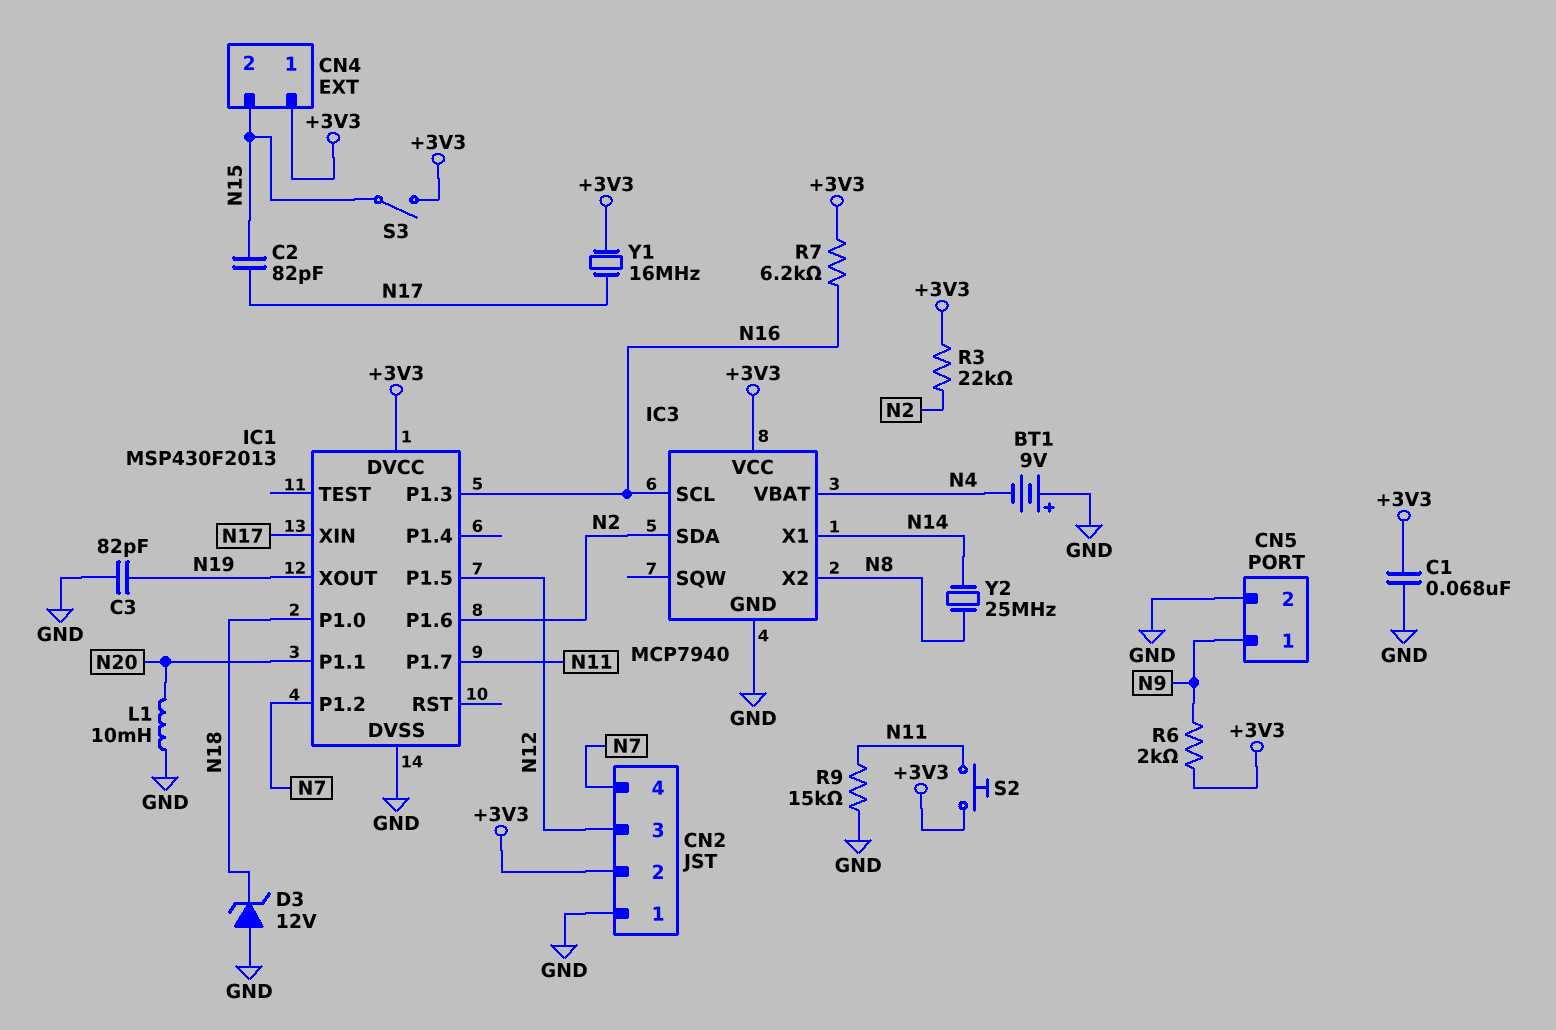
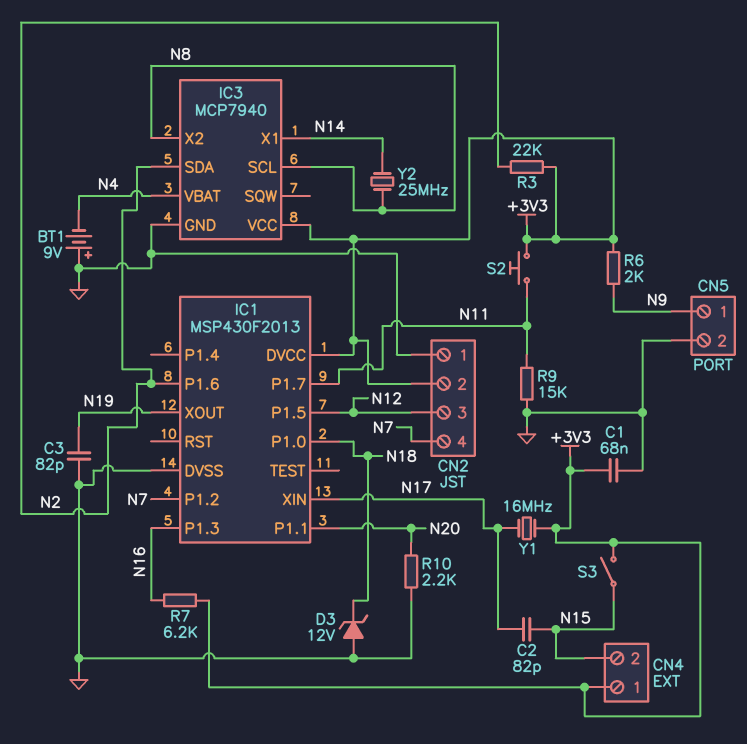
IC3 pin SCL: N16 -> N8
L1: 10mH (GND, N20) -> none
R10: none -> 2.2k (GND, N20)

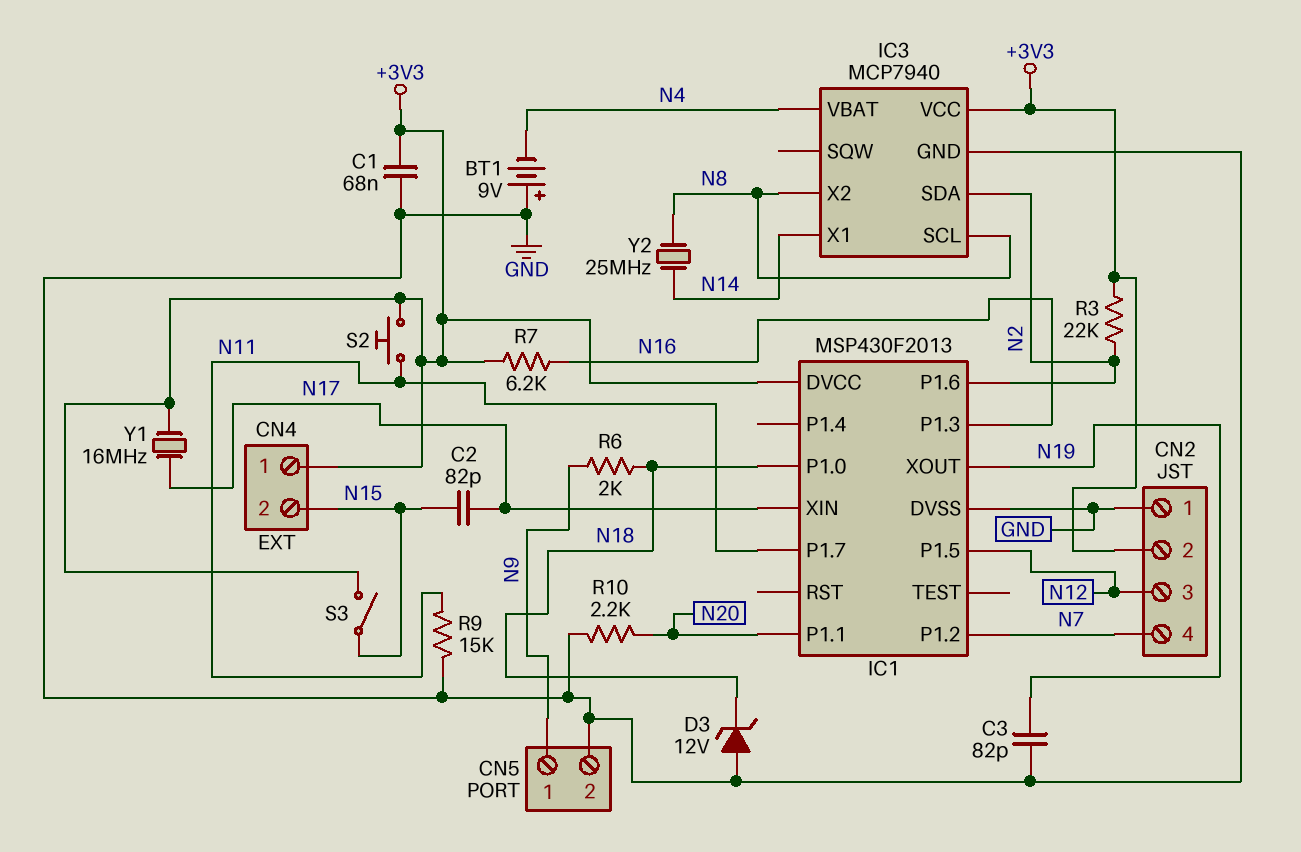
R6: 2k (+3V3, N9) -> 2k (N9, N18)

